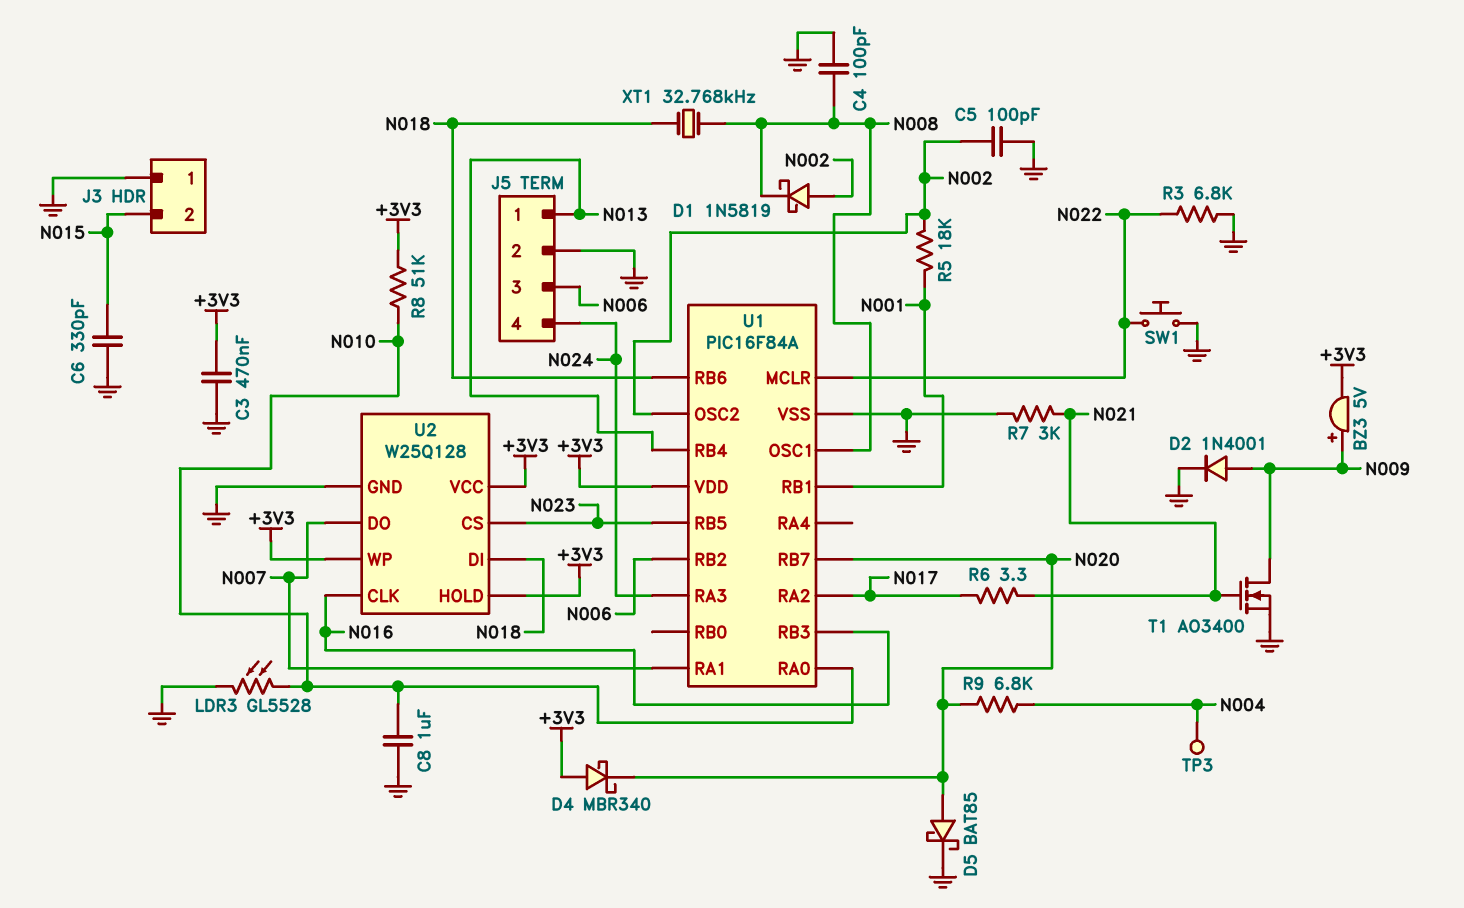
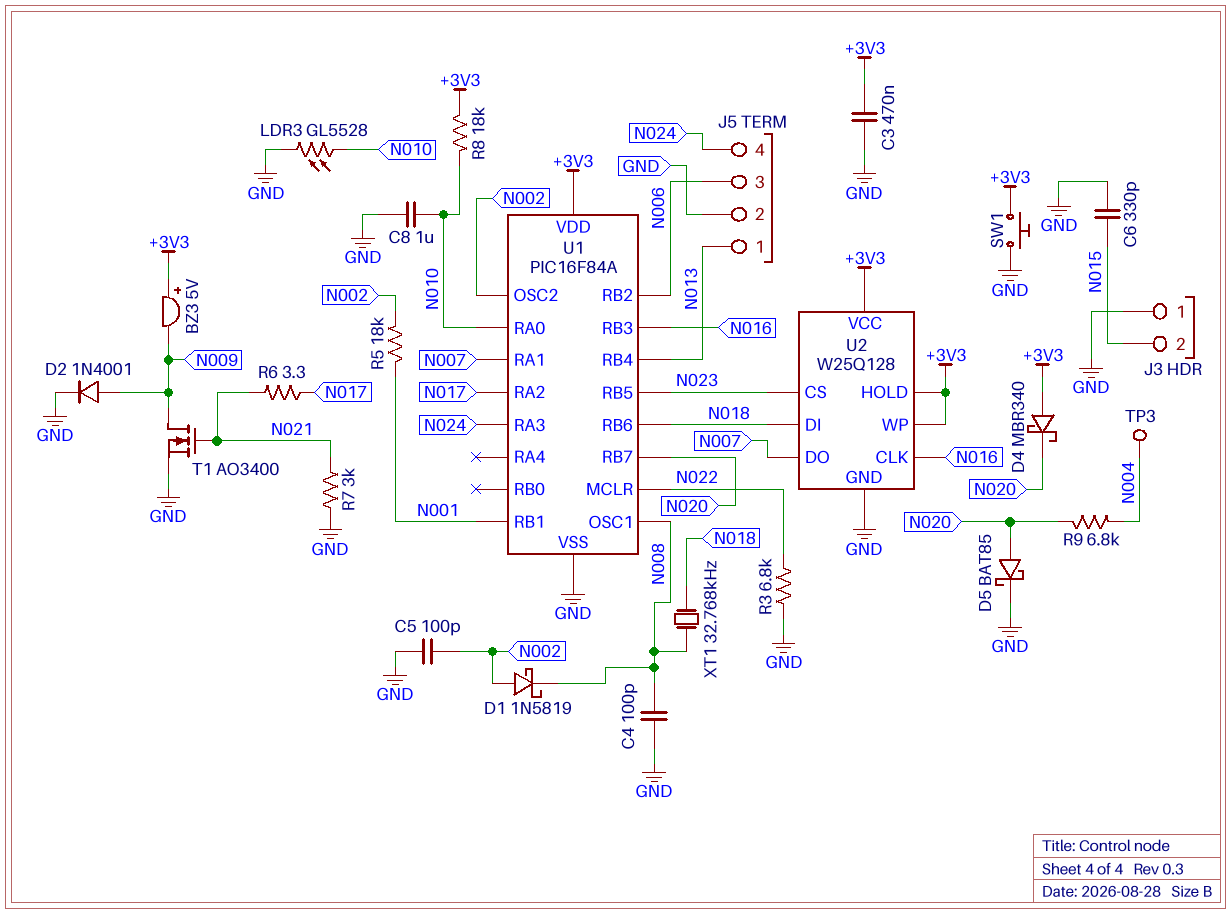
BZ3: buzzer 5V (plus N009, minus +3V3) -> buzzer 5V (plus +3V3, minus N009)
R8: 51k (+3V3, N010) -> 18k (+3V3, N010)
SW1: button (GND, N022) -> button (+3V3, GND)

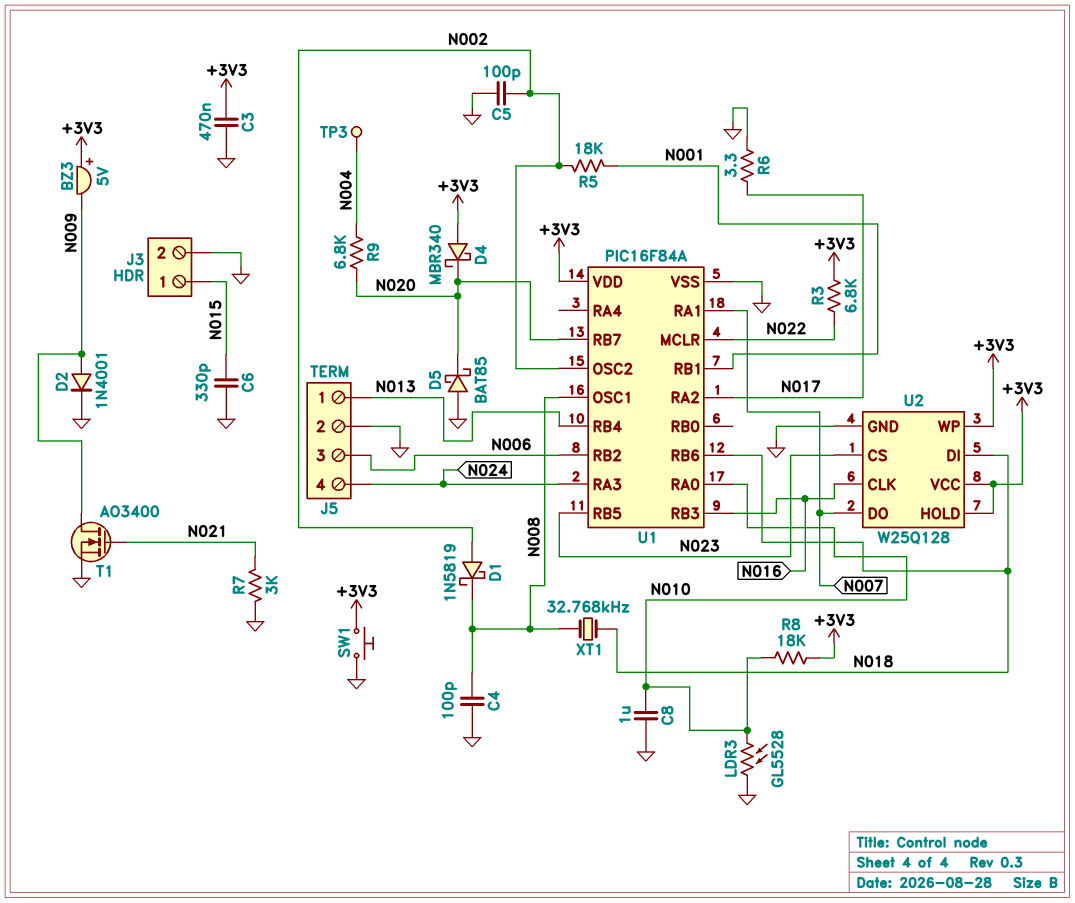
D5: schottky BAT85 (A N020, K GND) -> schottky BAT85 (A GND, K N020)
J3 pin 1: GND -> N015
J3 pin 2: N015 -> GND
R3: 6.8k (GND, N022) -> 6.8k (+3V3, N022)
R6: 3.3 (N017, N021) -> 3.3 (GND, N017)

